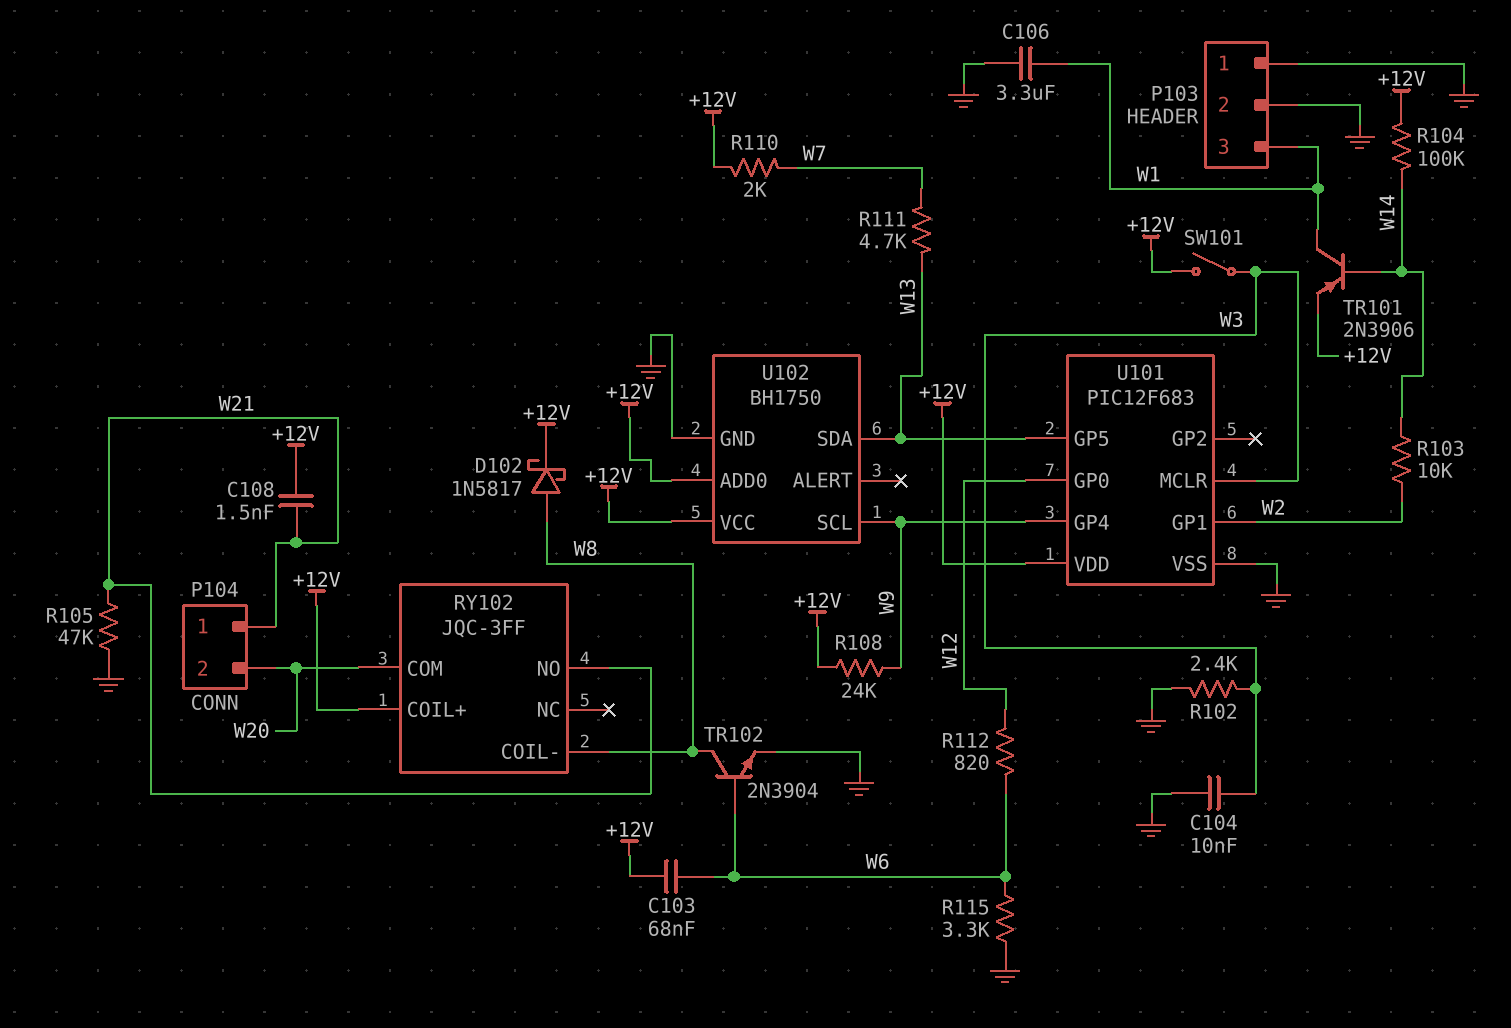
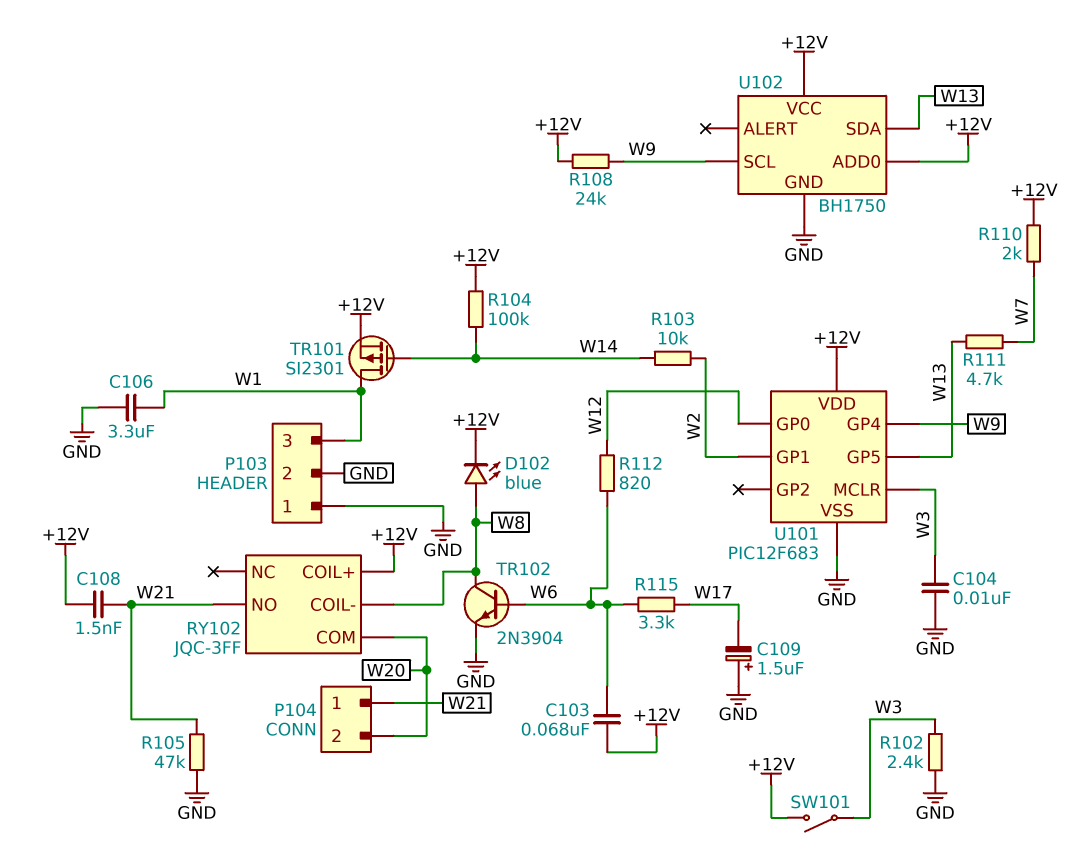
C109: none -> 1.5uF (plus GND, minus W17)
D102: schottky 1N5817 (A W8, K +12V) -> LED blue (A W8, K +12V)
R115: 3.3k (GND, W6) -> 3.3k (W6, W17)
TR101: PNP 2N3906 (B W14, C W1, E +12V) -> PMOS SI2301 (G W14, D W1, S +12V)

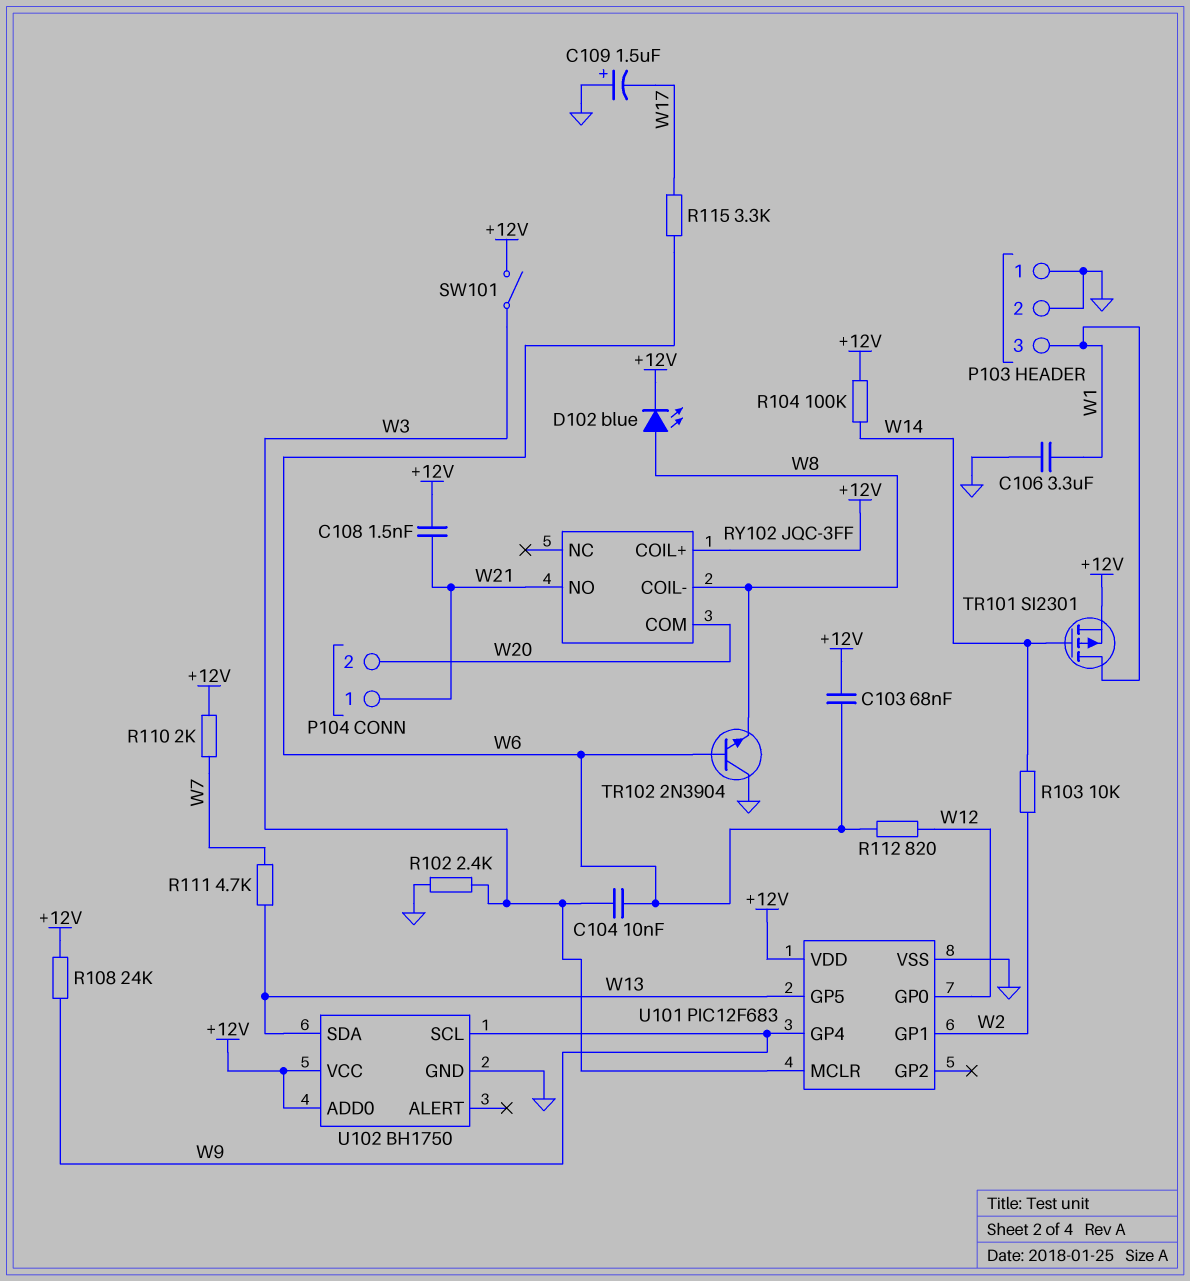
C104: 10nF (GND, W3) -> 10nF (W3, W6)
R105: 47k (GND, W21) -> none
TR102: NPN 2N3904 (B W6, C W8, E GND) -> NPN 2N3904 (B W6, C GND, E W8)

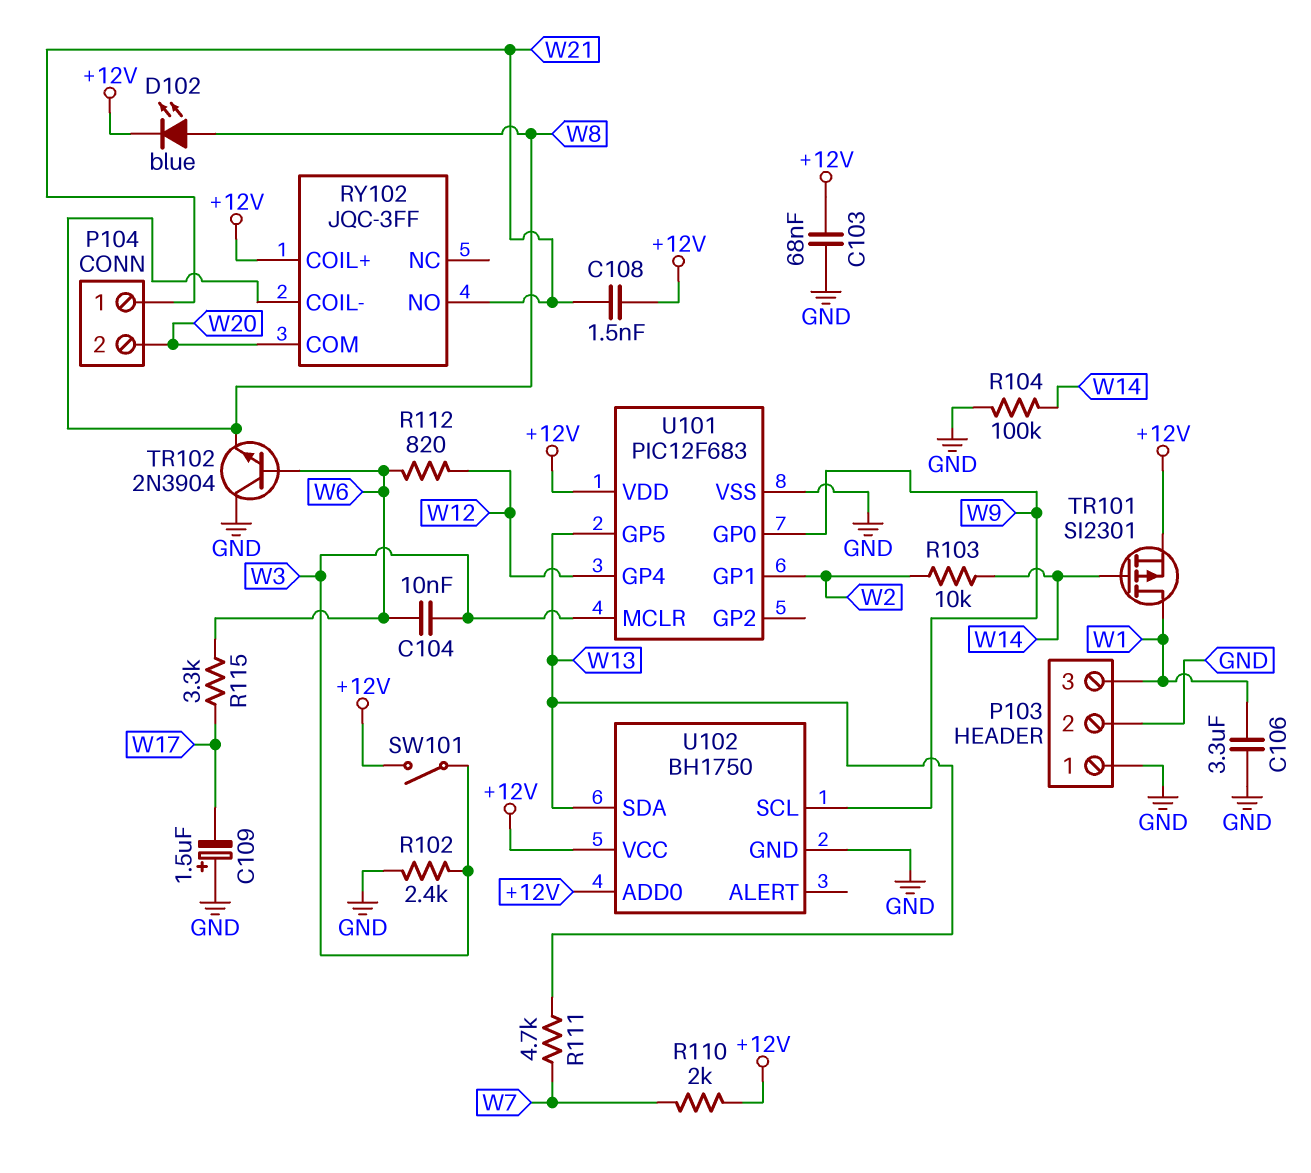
C103: 68nF (+12V, W6) -> 68nF (+12V, GND)
R104: 100k (+12V, W14) -> 100k (GND, W14)
R108: 24k (+12V, W9) -> none
U101 pin GP0: W12 -> W9
U101 pin GP4: W9 -> W12

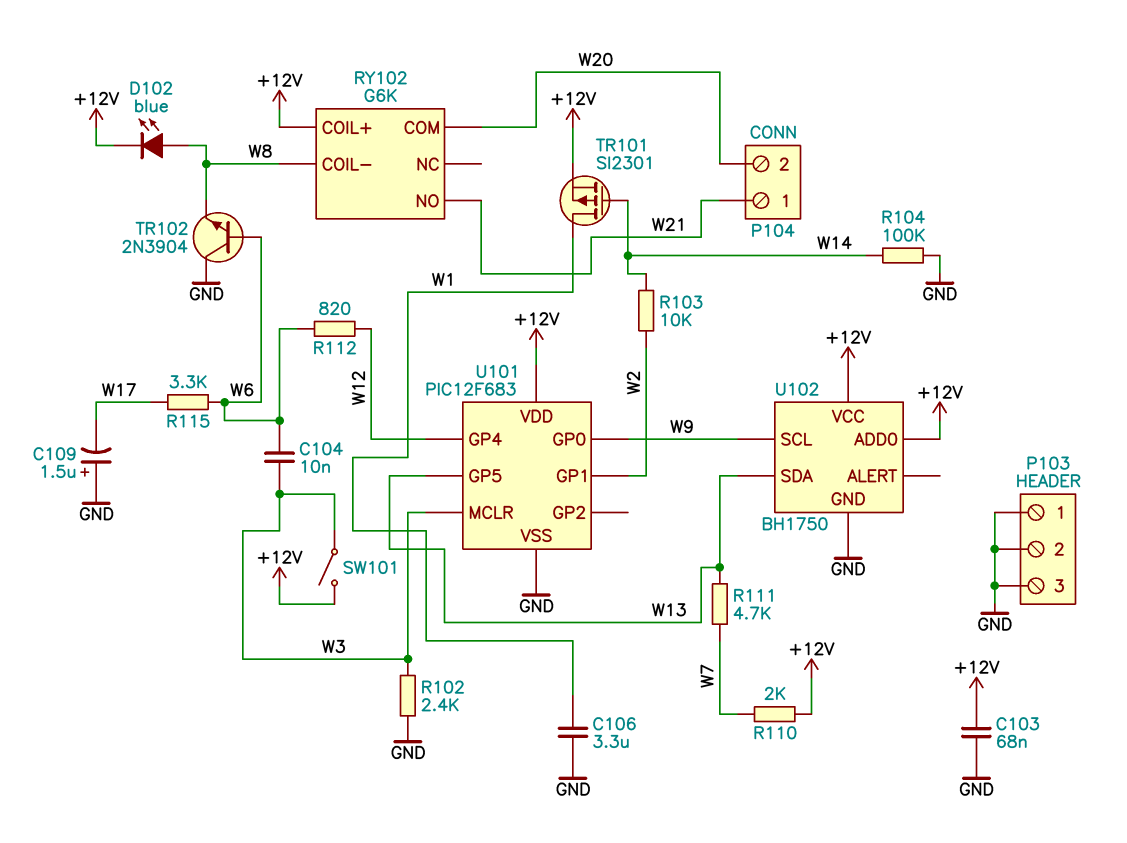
C108: 1.5nF (+12V, W21) -> none
P103 pin 3: W1 -> GND
RY102: JQC-3FF -> G6K

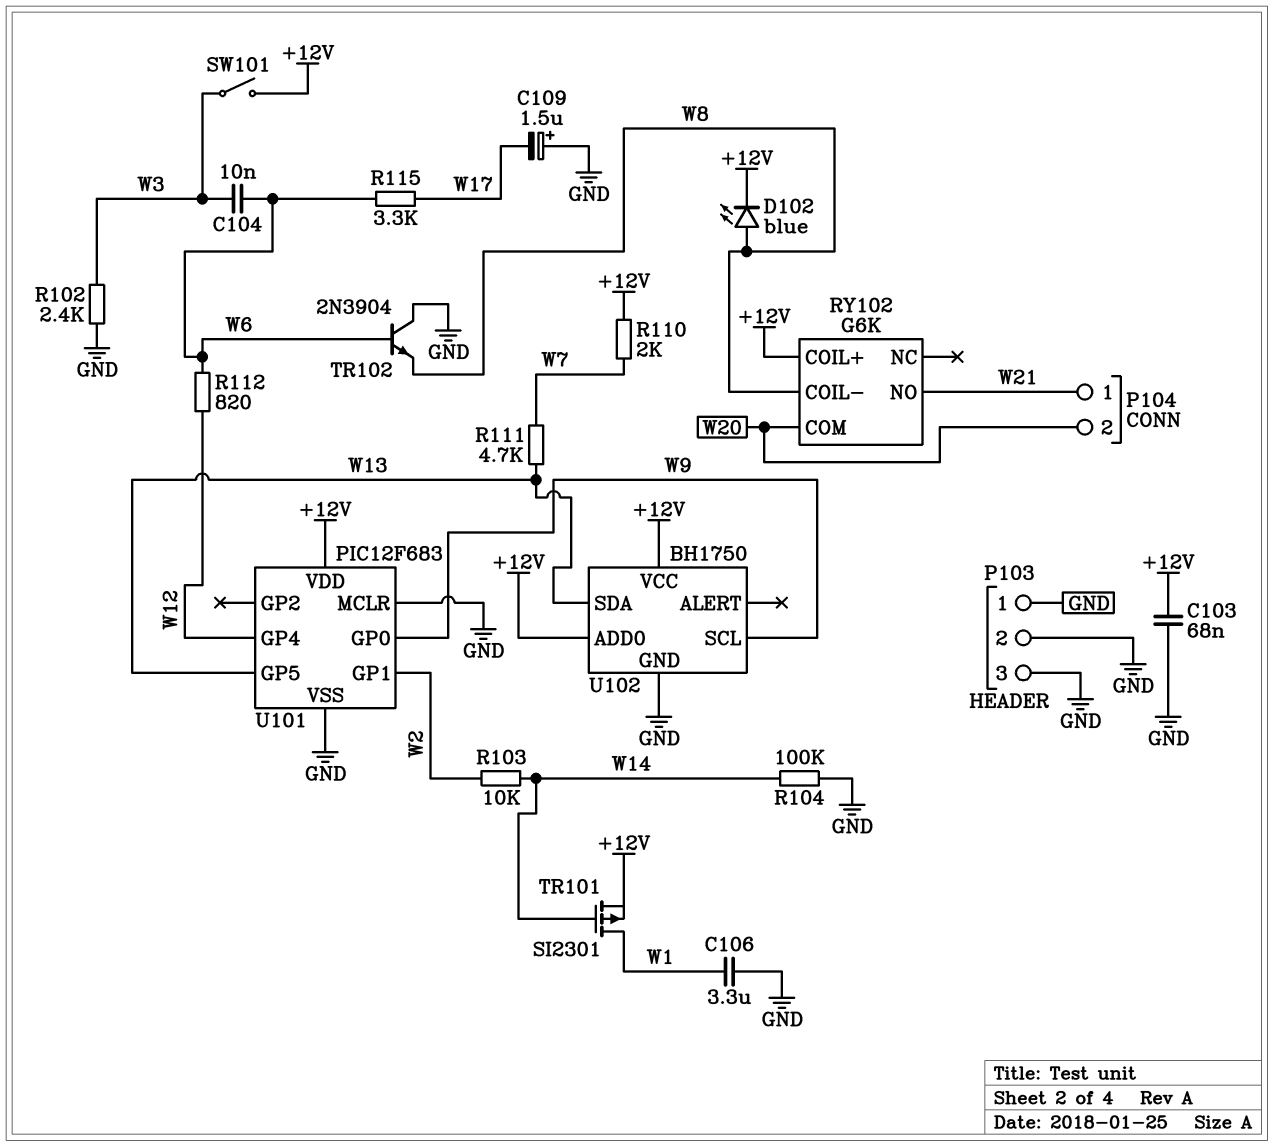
U101 pin MCLR: W3 -> GND

